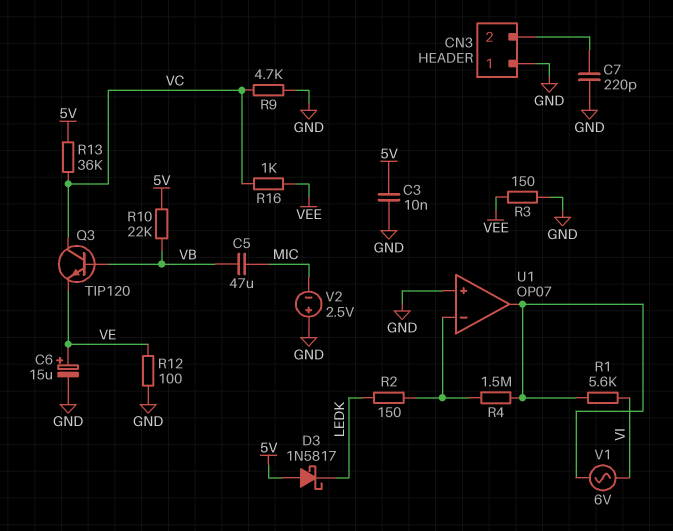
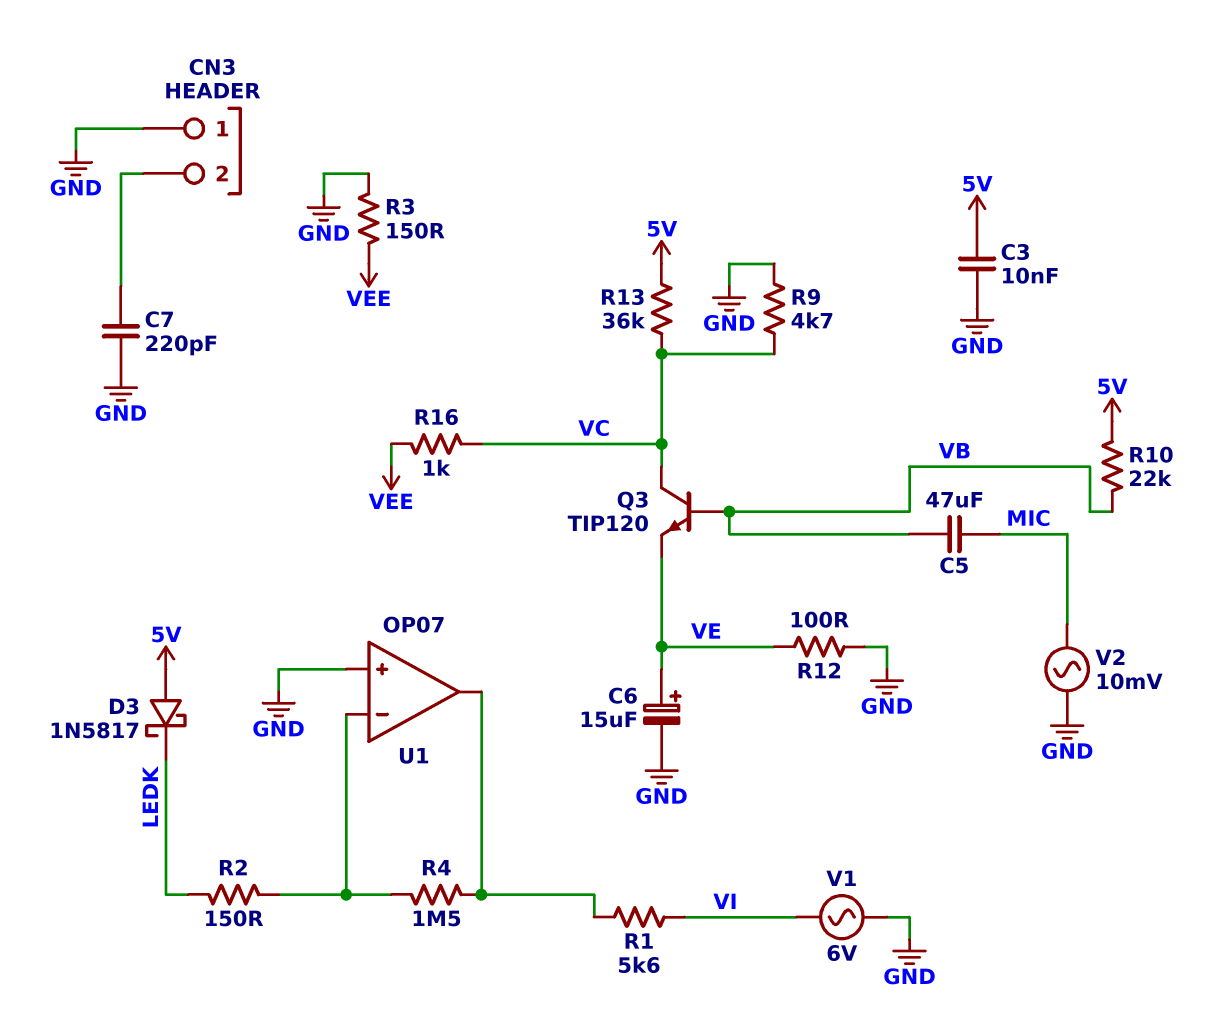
V1: AC 6V (U1/out, VI) -> AC 6V (GND, VI)
V2: 2.5V (plus GND, minus MIC) -> AC 10mV (GND, MIC)

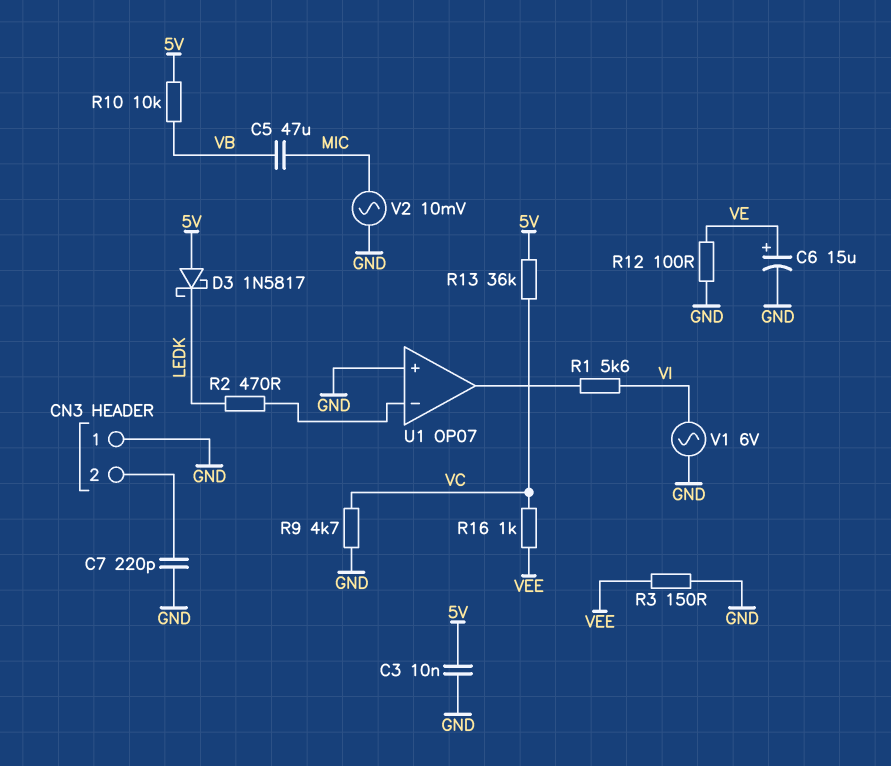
Q3: NPN TIP120 (B VB, C VC, E VE) -> none
R2: 150 (LEDK, U1/in-) -> 470 (LEDK, U1/in-)
R4: 1.5M (U1/in-, U1/out) -> none
R10: 22k (5V, VB) -> 10k (5V, VB)

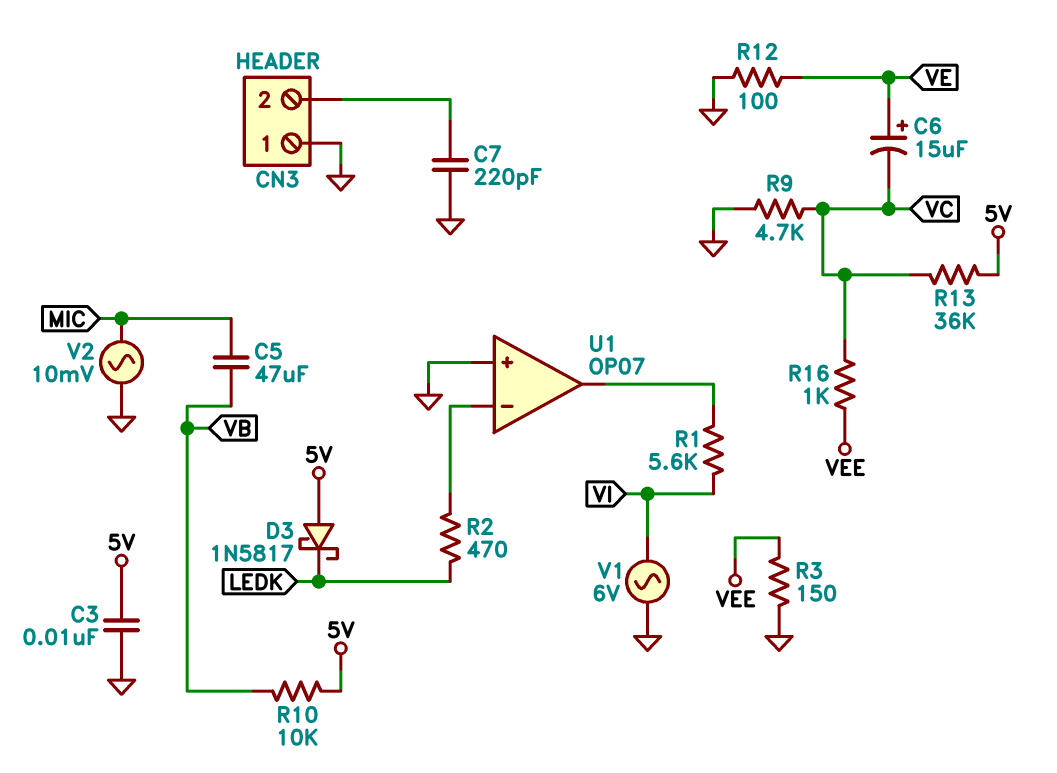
C6: 15uF (plus VE, minus GND) -> 15uF (plus VE, minus VC)

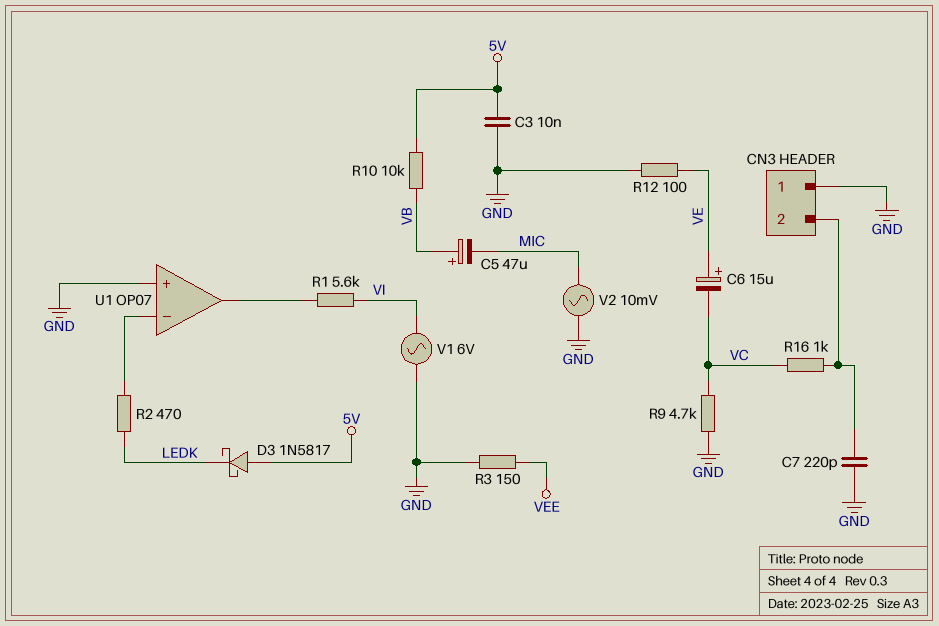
C5: 47uF (MIC, VB) -> 47uF (plus VB, minus MIC)
R13: 36k (5V, VC) -> none
R16: 1k (VC, VEE) -> 1k (CN3/2, VC)

